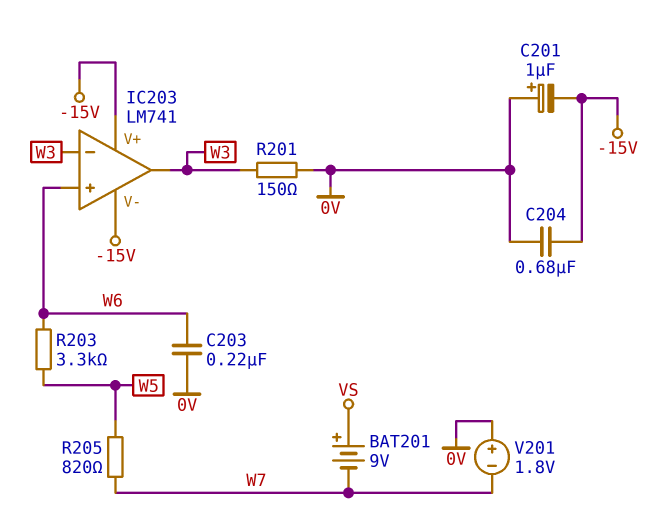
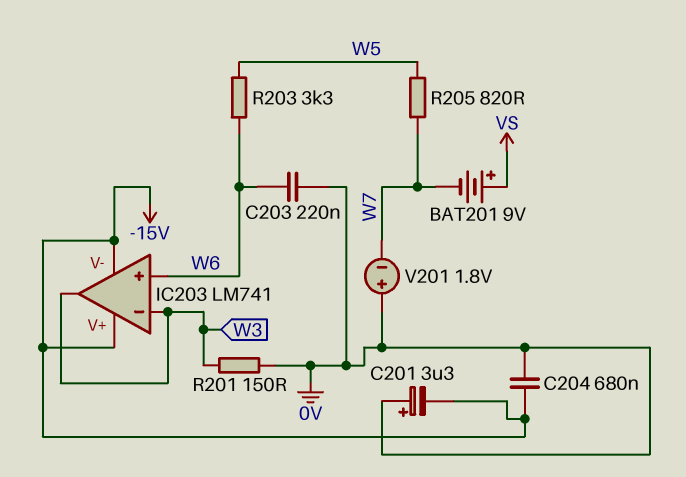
C201: 1uF (plus 0V, minus -15V) -> 3.3uF (plus 0V, minus -15V)

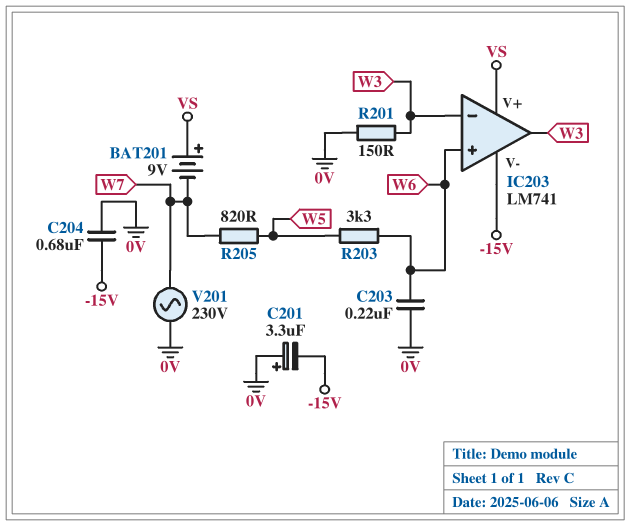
IC203 pin V+: -15V -> VS
V201: 1.8V (plus 0V, minus W7) -> AC 230V (0V, W7)

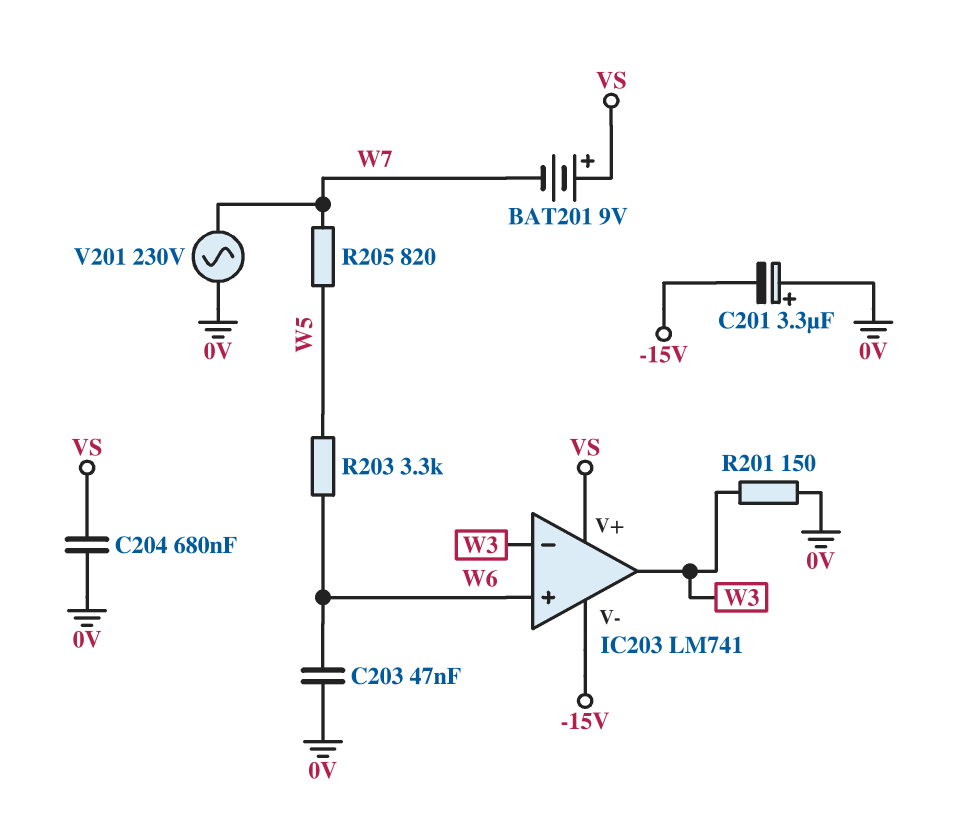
C203: 220nF (0V, W6) -> 47nF (0V, W6)
C204: 680nF (-15V, 0V) -> 680nF (0V, VS)

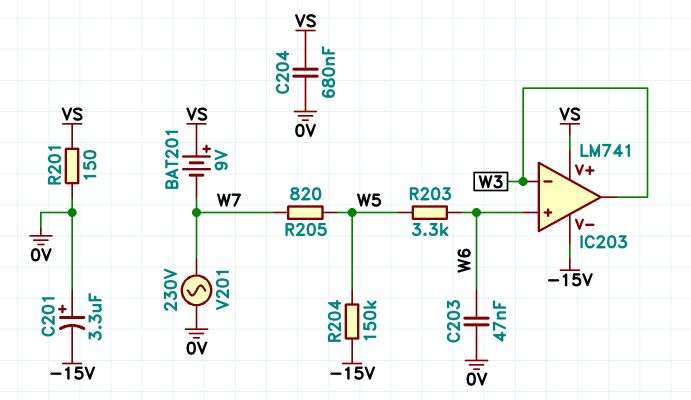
R201: 150 (0V, W3) -> 150 (0V, VS)
R204: none -> 150k (-15V, W5)

